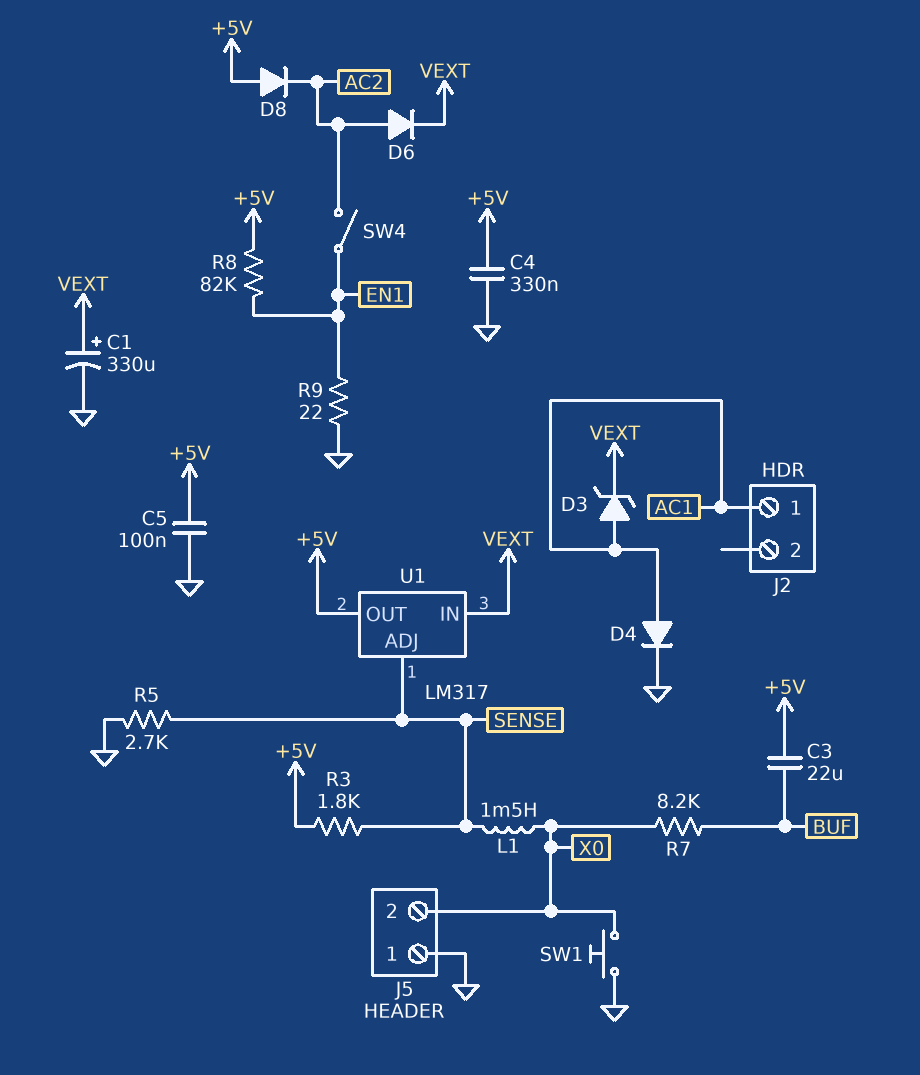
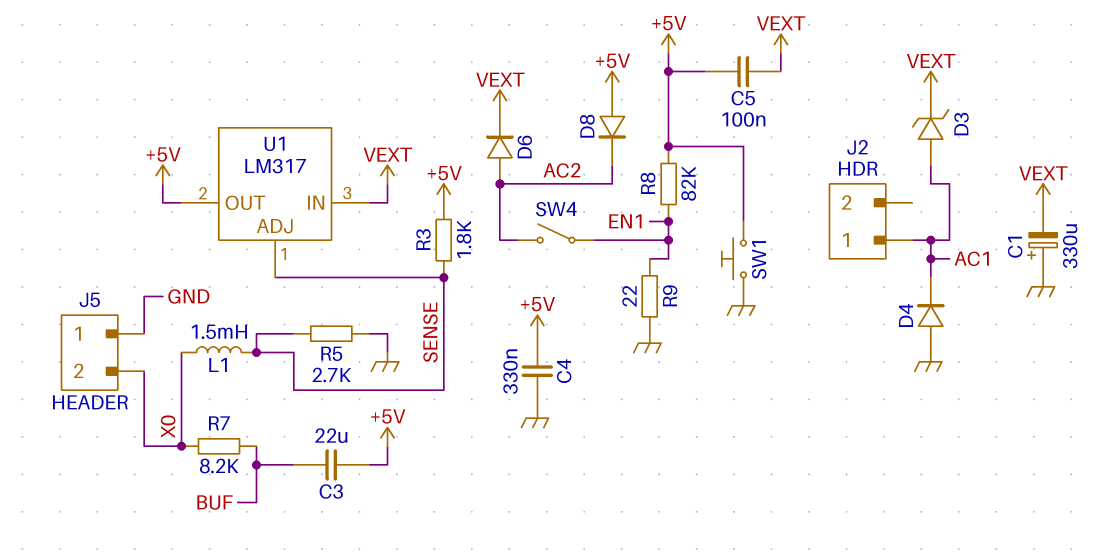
C1: 330uF (plus VEXT, minus GND) -> 330uF (plus GND, minus VEXT)
C5: 100nF (+5V, GND) -> 100nF (+5V, VEXT)
D4: diode (A AC1, K GND) -> diode (A GND, K AC1)
SW1: button (GND, X0) -> button (+5V, GND)

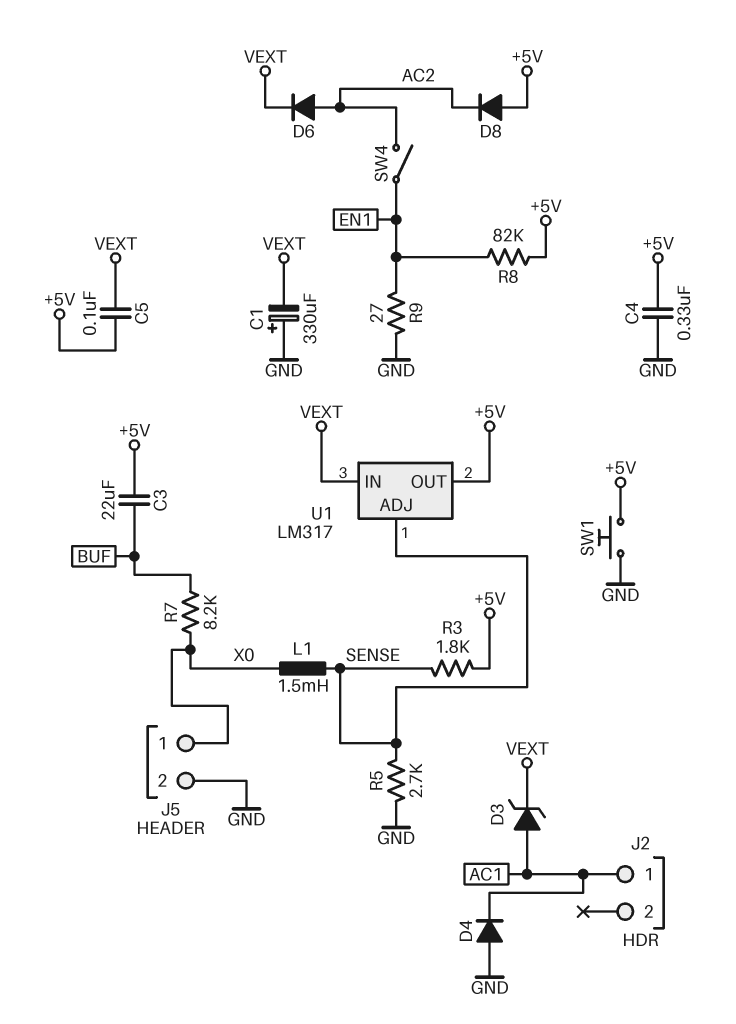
J5 pin 1: GND -> X0
J5 pin 2: X0 -> GND
R9: 22 (EN1, GND) -> 27 (EN1, GND)

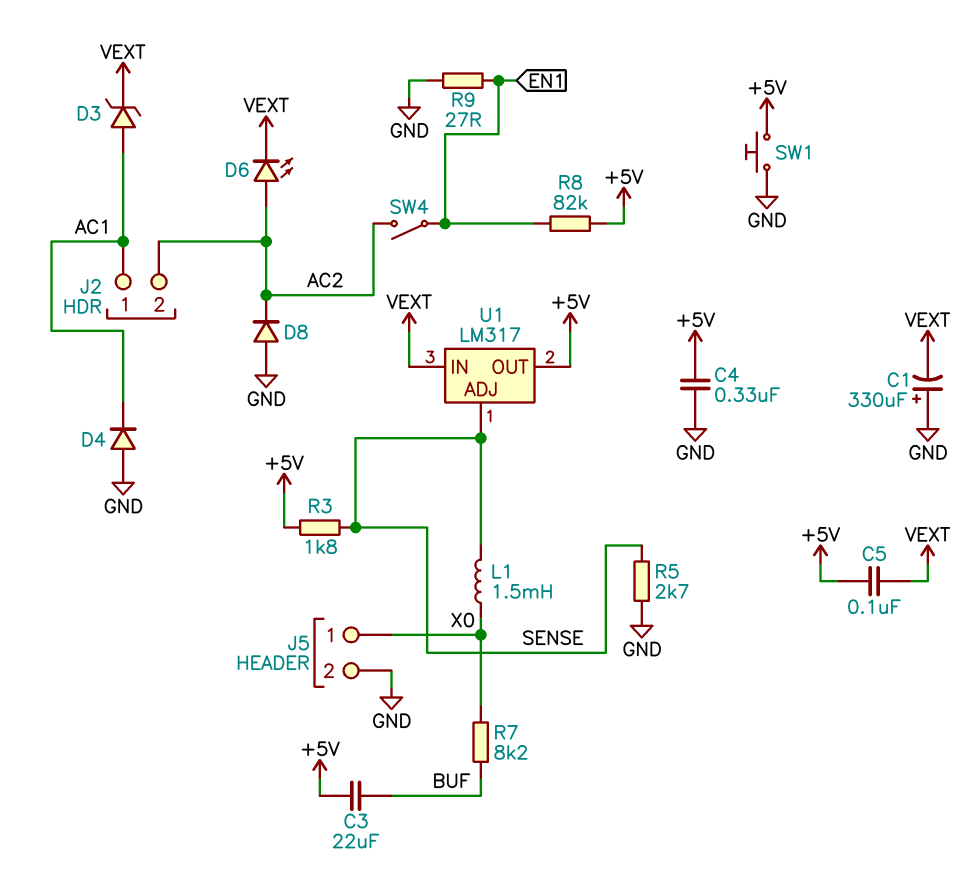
D6: diode (A AC2, K VEXT) -> LED (A AC2, K VEXT)
D8: diode (A +5V, K AC2) -> diode (A GND, K AC2)
J2 pin 2: none -> AC2

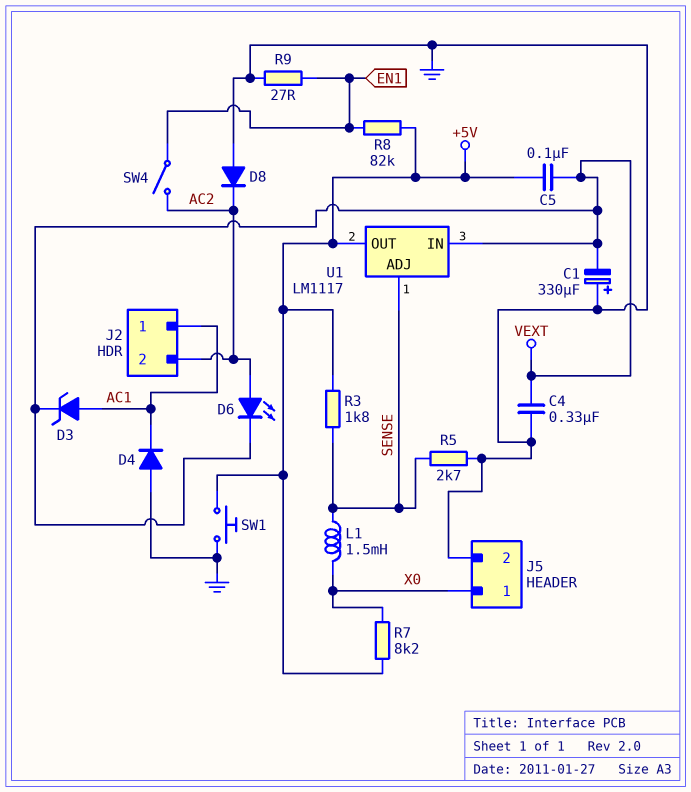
C3: 22uF (+5V, BUF) -> none
C4: 330nF (+5V, GND) -> 330nF (GND, VEXT)
R7: 8.2k (BUF, X0) -> 8.2k (+5V, X0)
U1: LM317 -> LM1117

